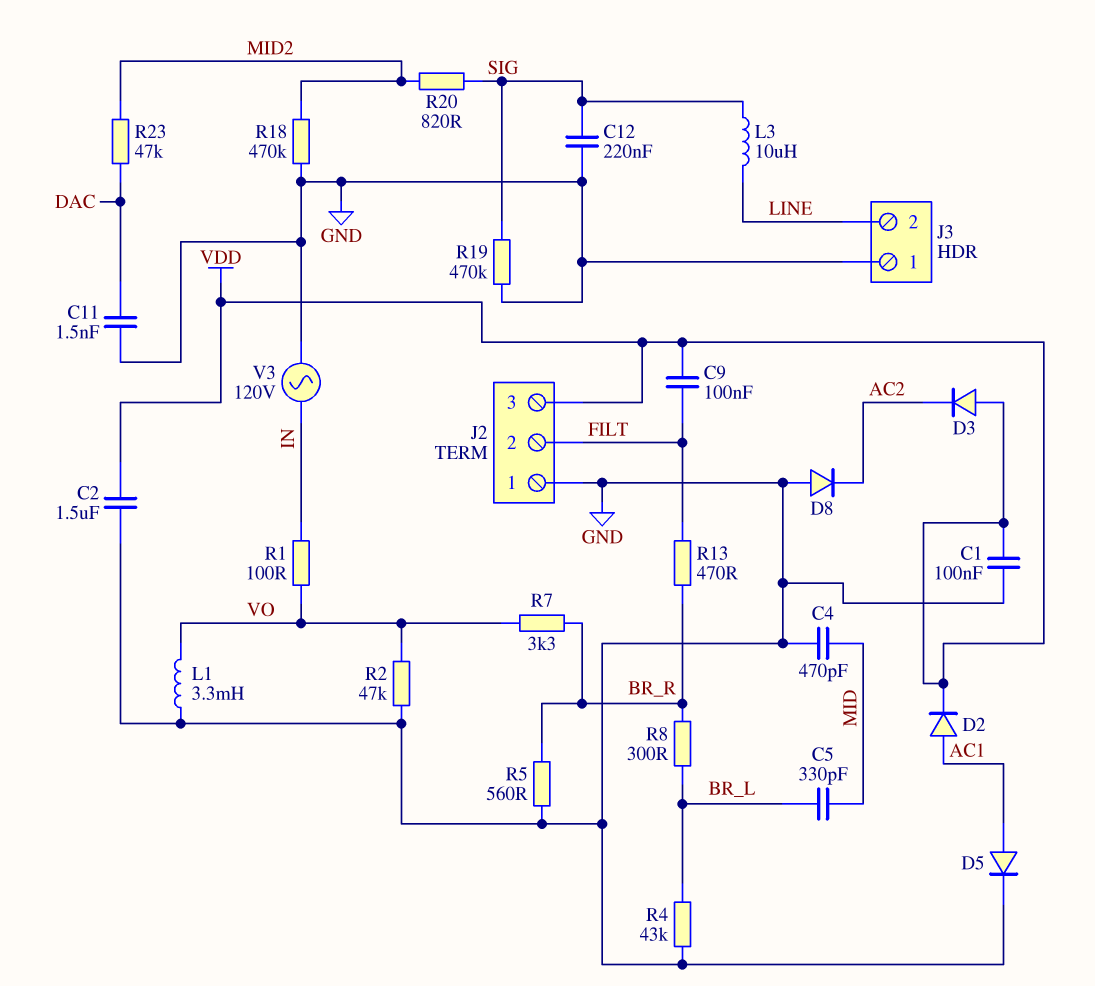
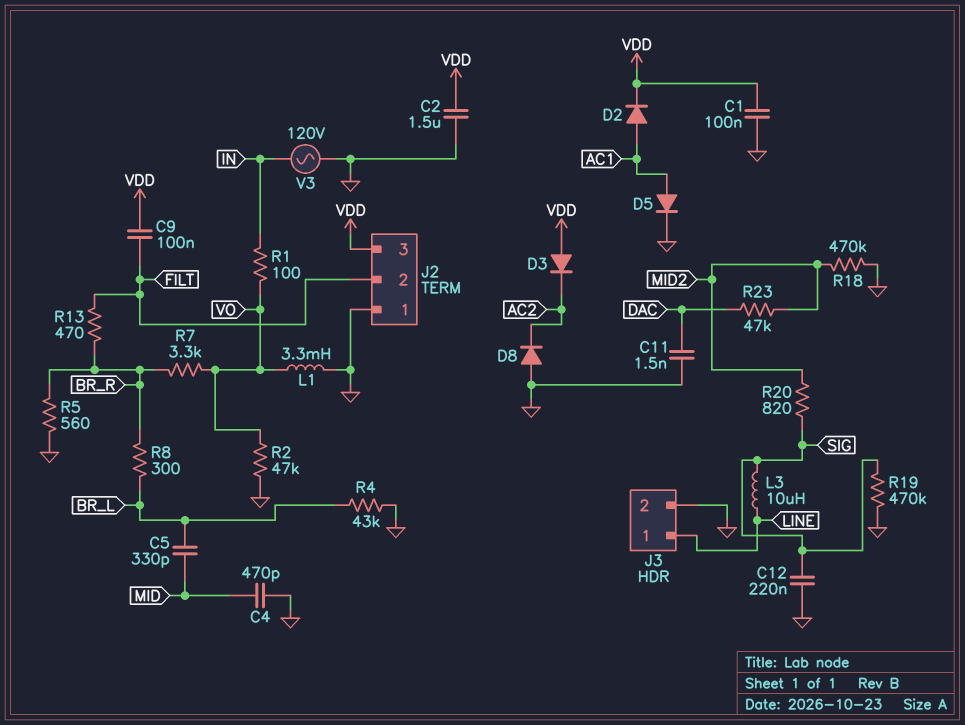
J3 pin 1: GND -> LINE
J3 pin 2: LINE -> GND

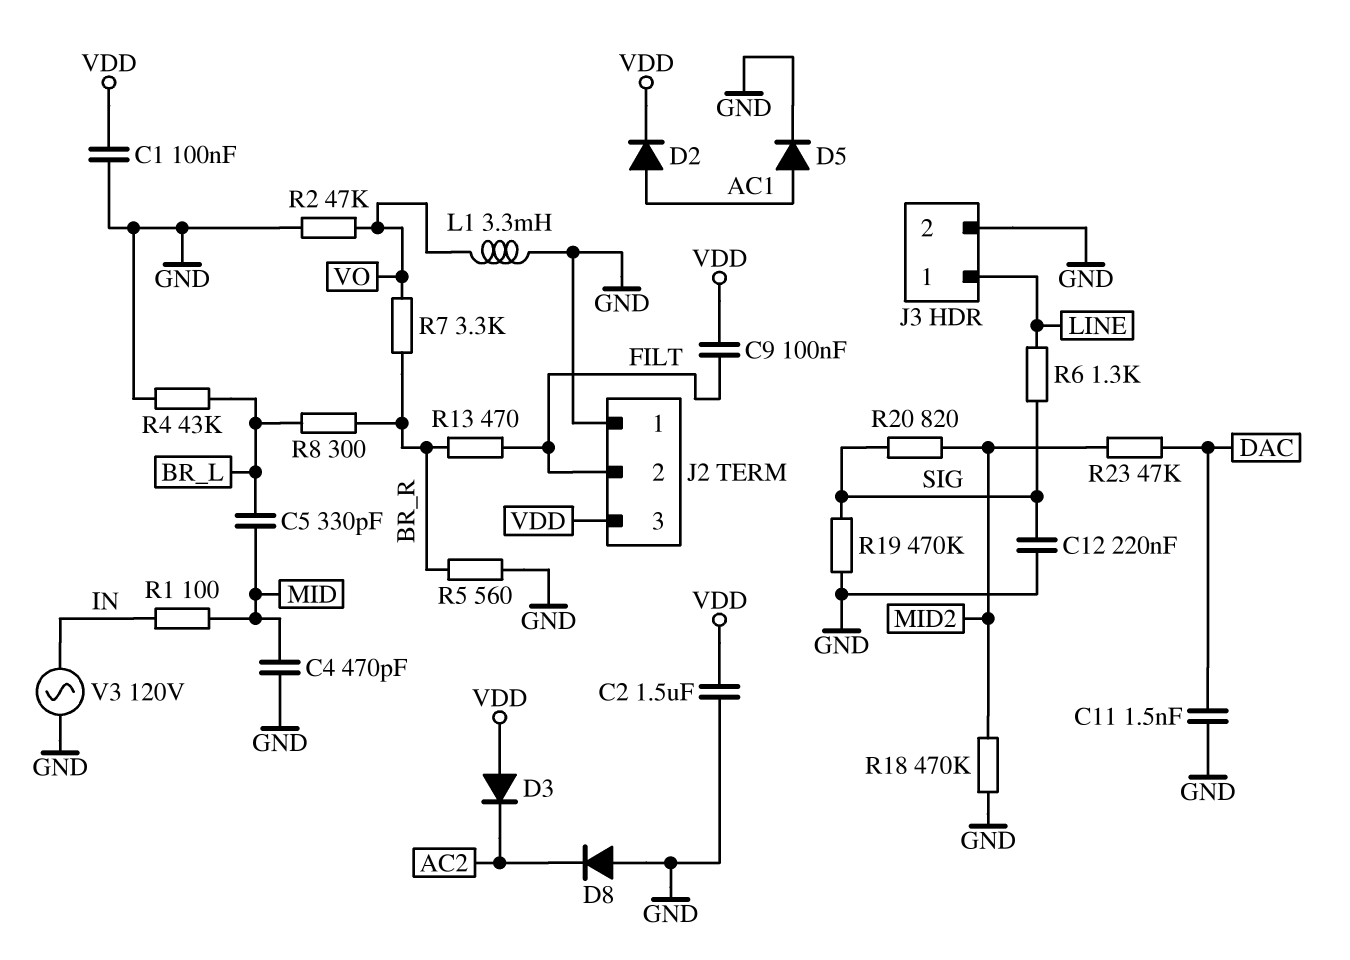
L3: 10uH (LINE, SIG) -> none
R1: 100 (IN, VO) -> 100 (IN, MID)
R6: none -> 1.3k (LINE, SIG)

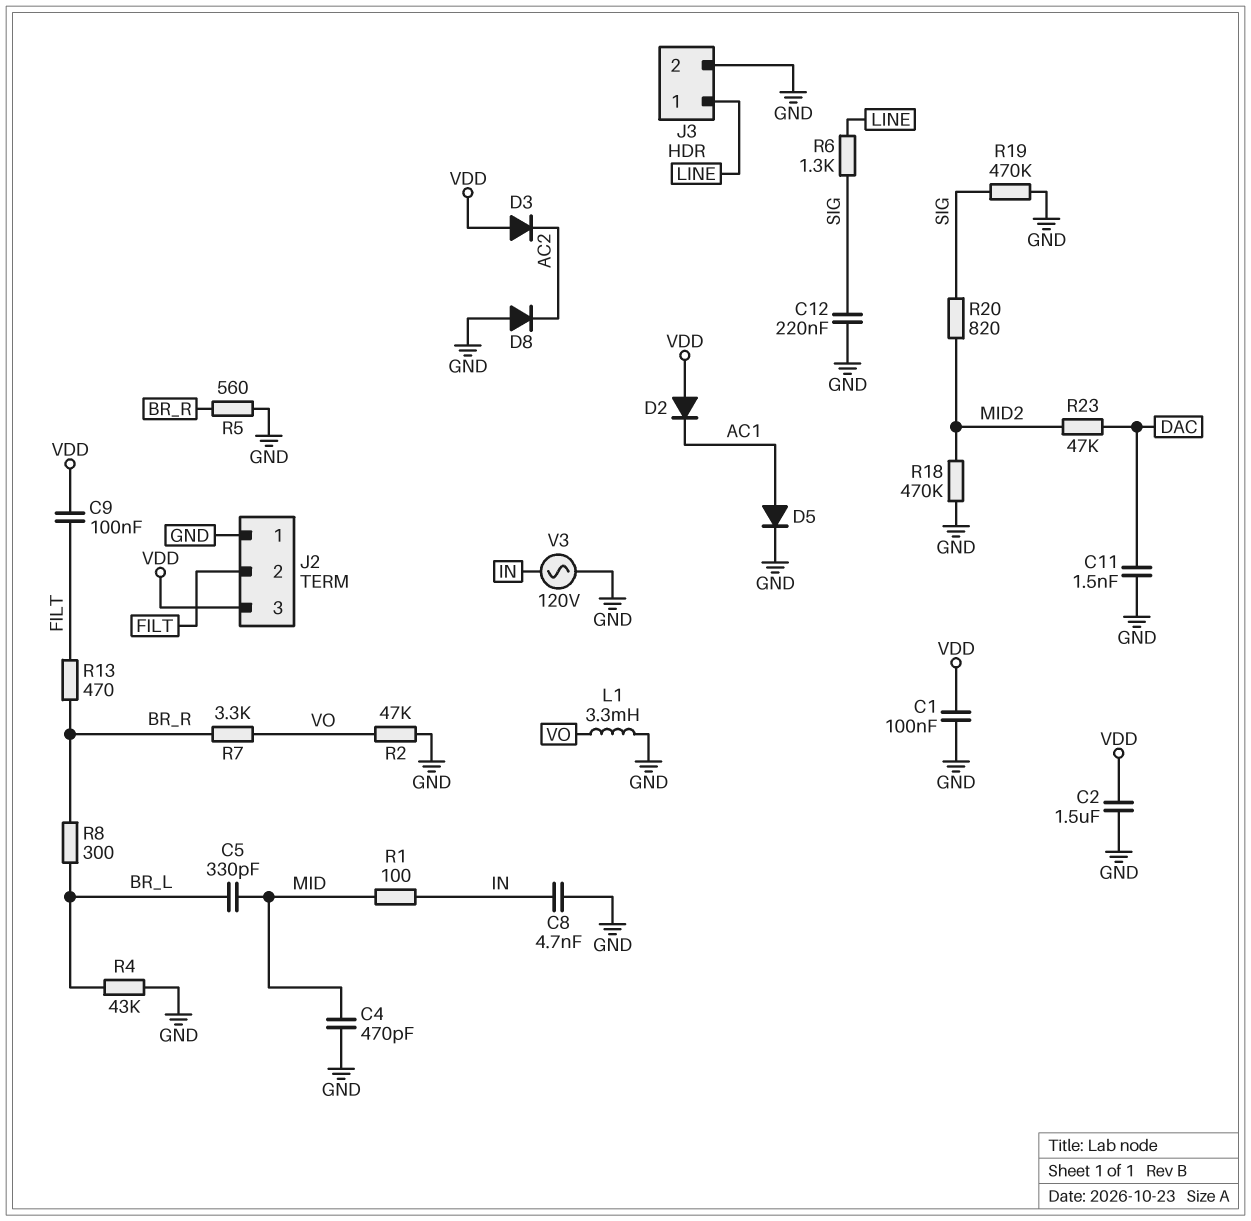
C8: none -> 4.7nF (GND, IN)
D2: diode (A AC1, K VDD) -> diode (A VDD, K AC1)

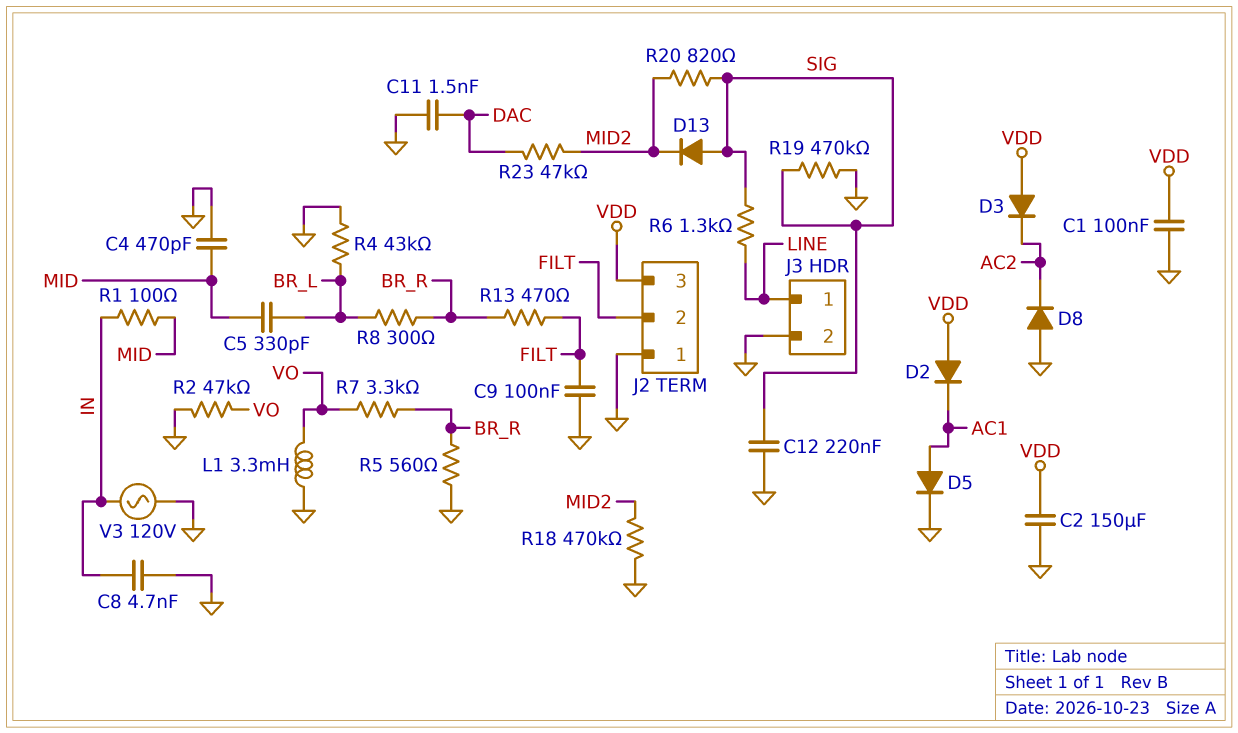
C2: 1.5uF (GND, VDD) -> 150uF (GND, VDD)
C9: 100nF (FILT, VDD) -> 100nF (FILT, GND)
D13: none -> diode (A SIG, K MID2)

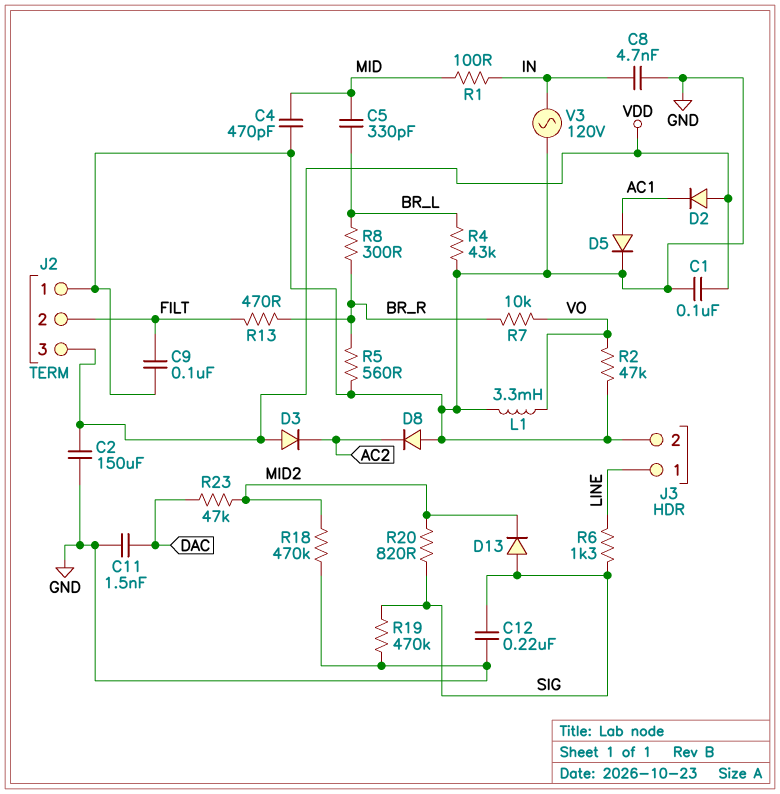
R7: 3.3k (BR_R, VO) -> 10k (BR_R, VO)

